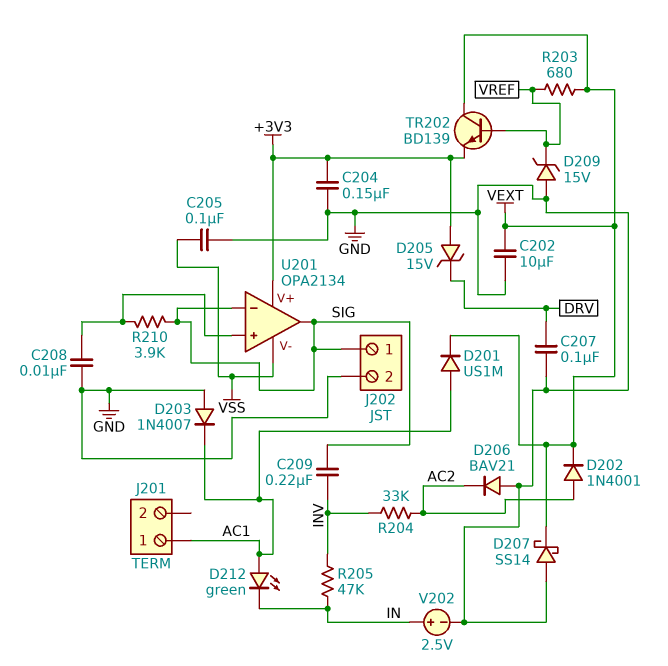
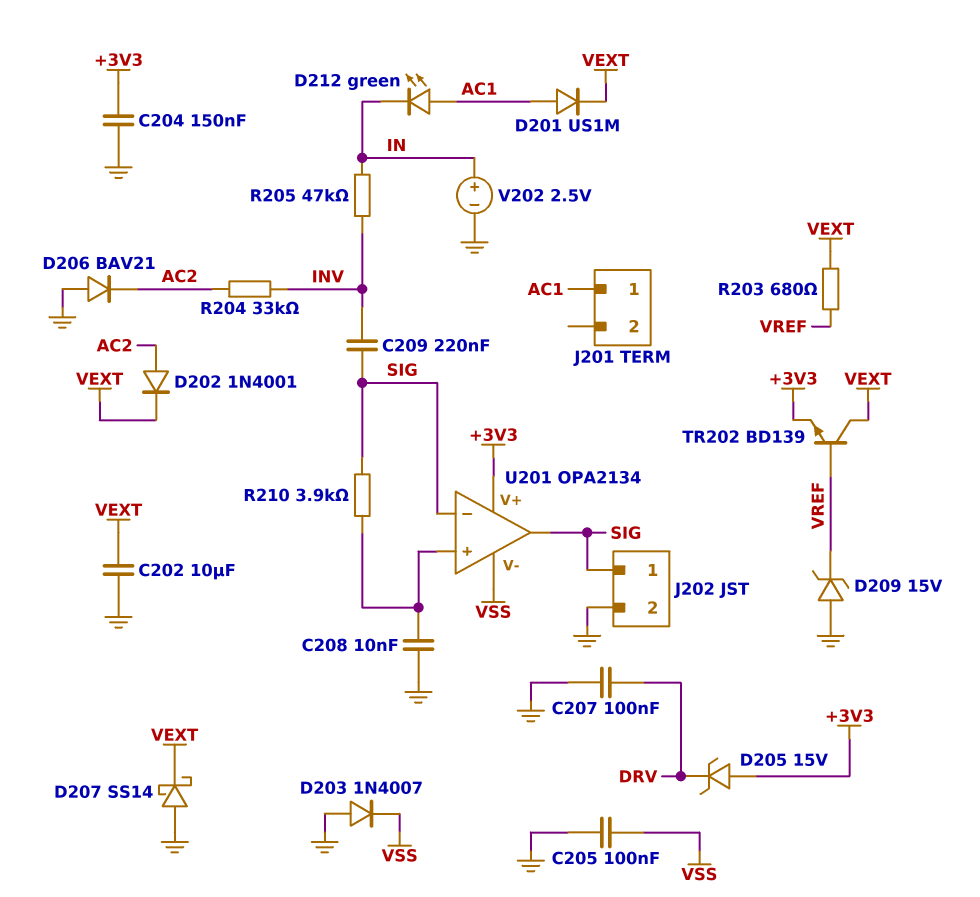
D203: diode 1N4007 (A GND, K AC1) -> diode 1N4007 (A GND, K VSS)

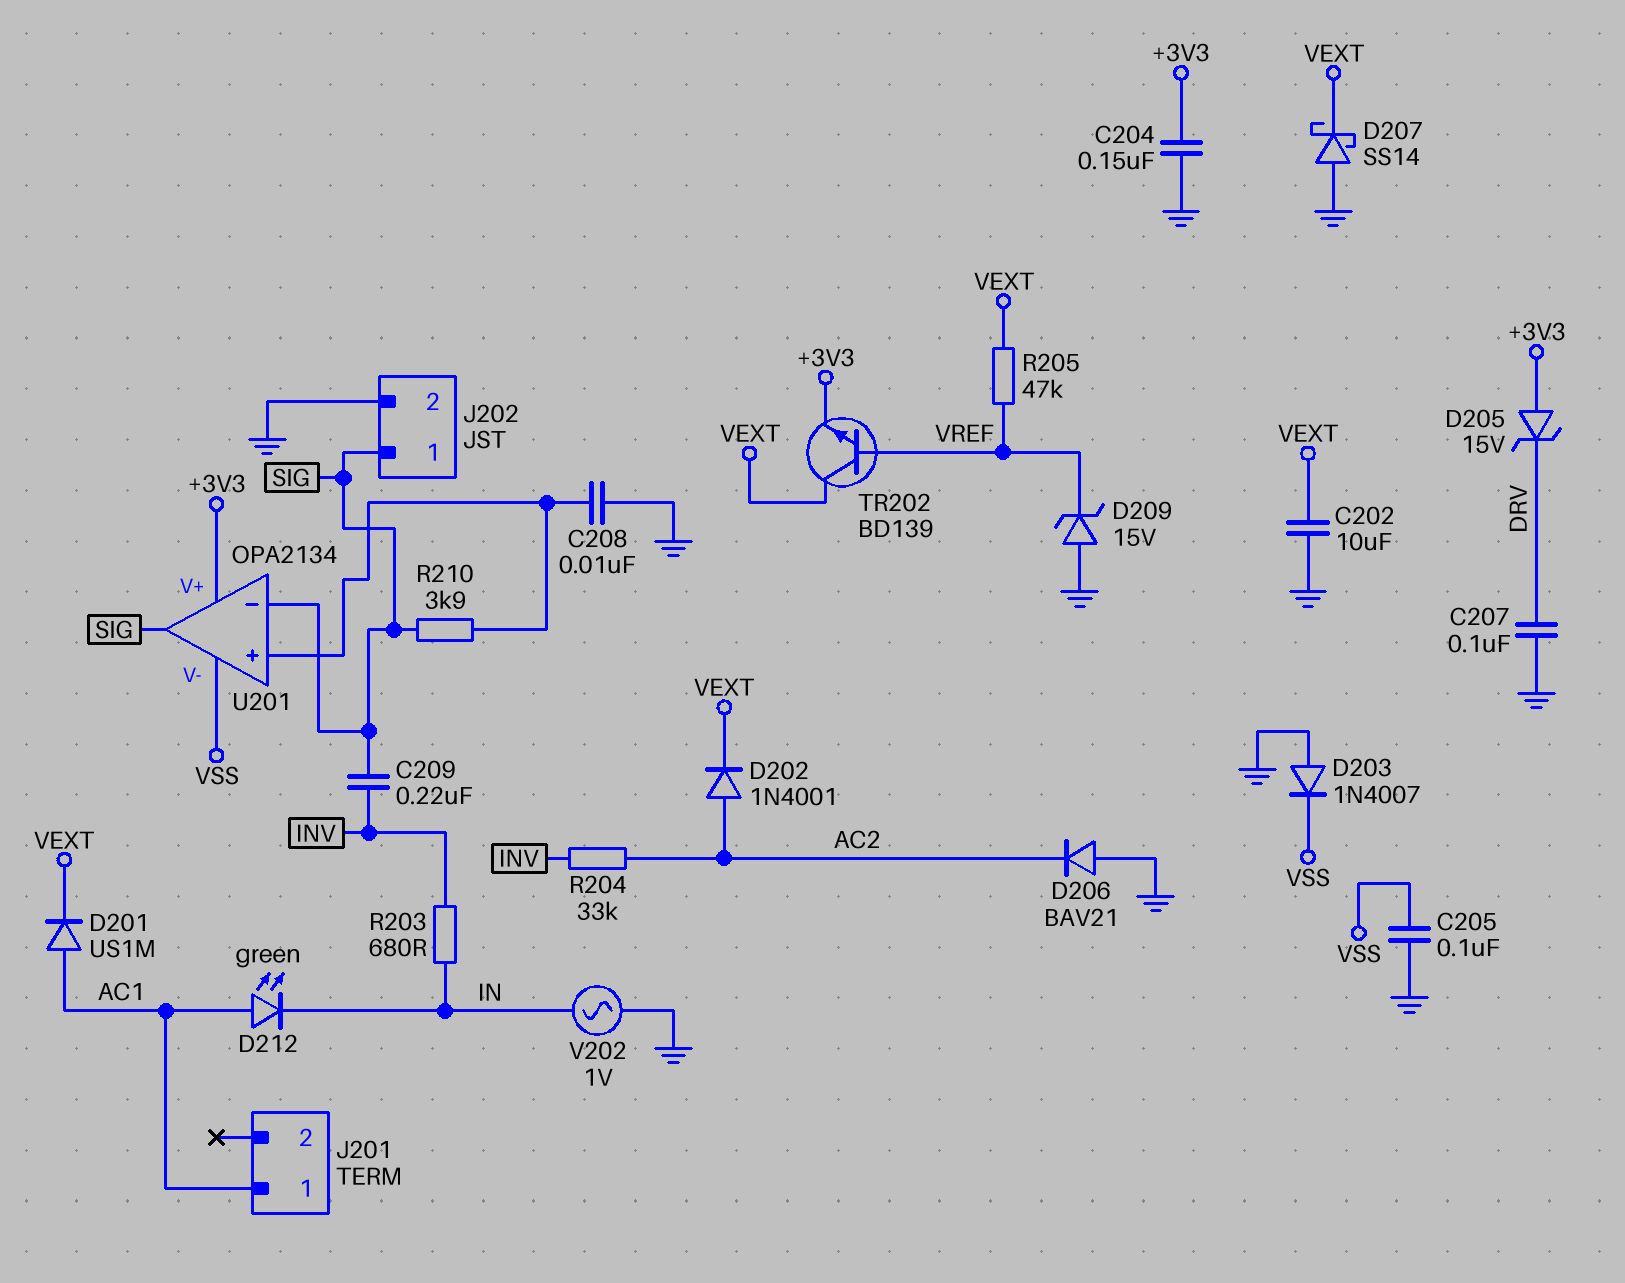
R203: 680 (VEXT, VREF) -> 680 (IN, INV)
R205: 47k (IN, INV) -> 47k (VEXT, VREF)
V202: 2.5V (plus IN, minus GND) -> AC 1V (GND, IN)

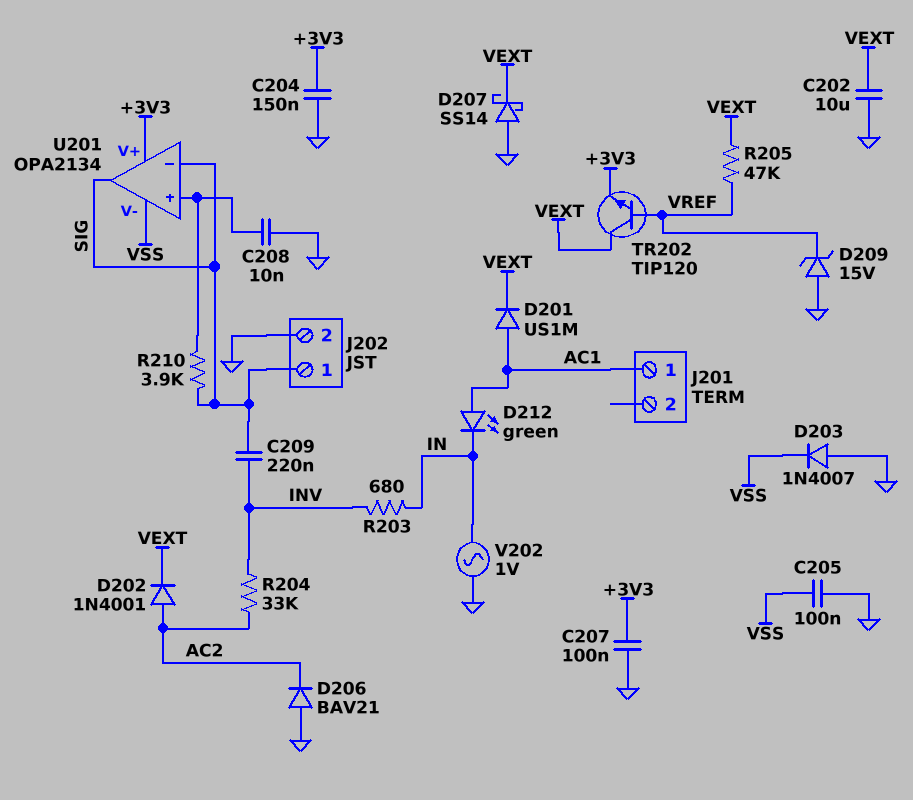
C207: 100nF (DRV, GND) -> 100nF (+3V3, GND)
D205: zener 15V (A +3V3, K DRV) -> none
TR202: NPN BD139 (B VREF, C VEXT, E +3V3) -> NPN TIP120 (B VREF, C VEXT, E +3V3)

